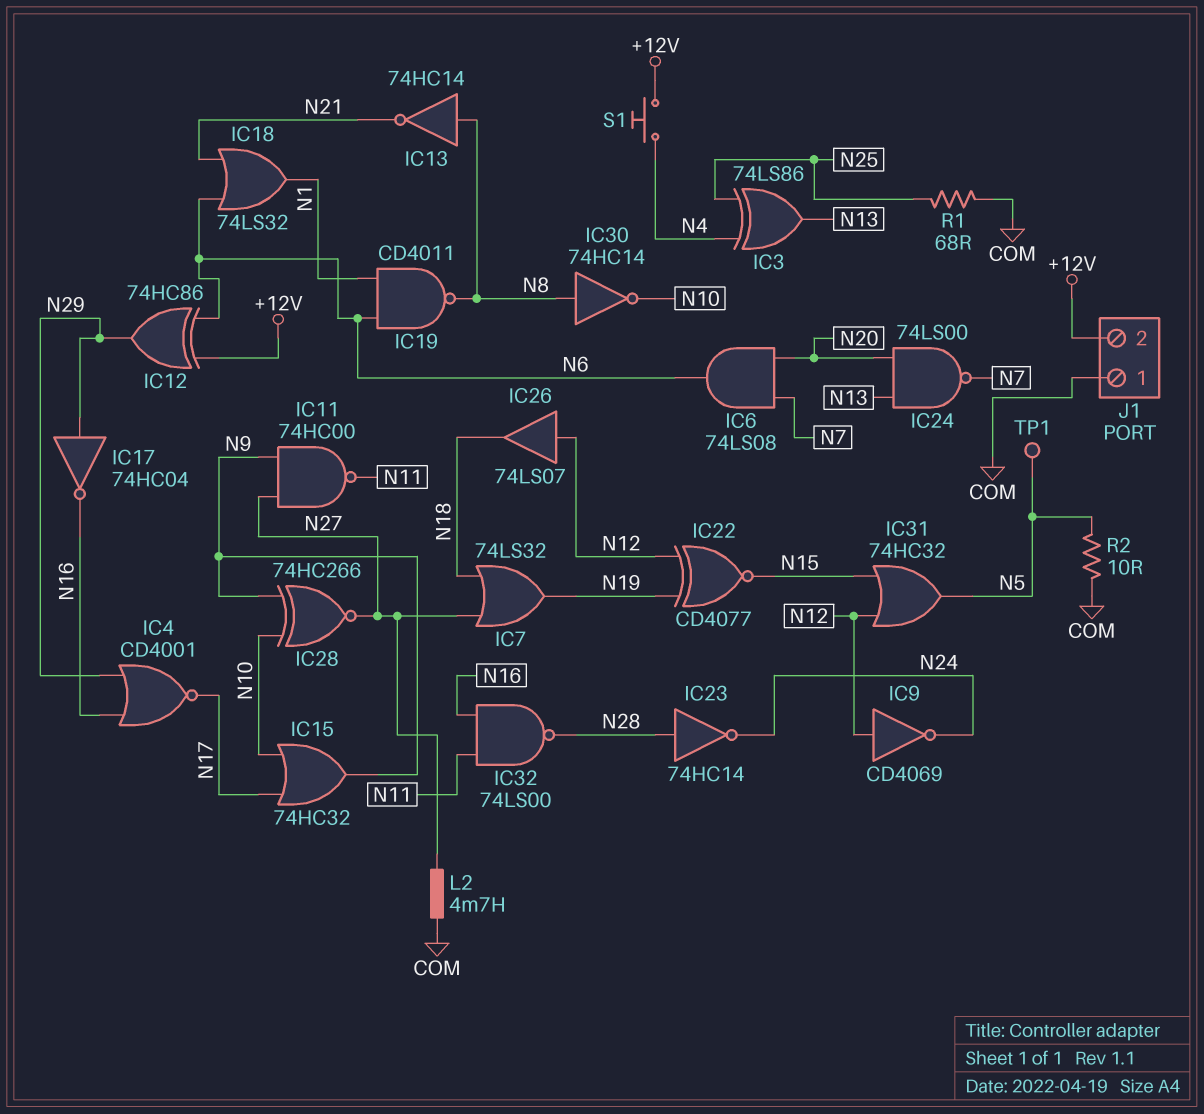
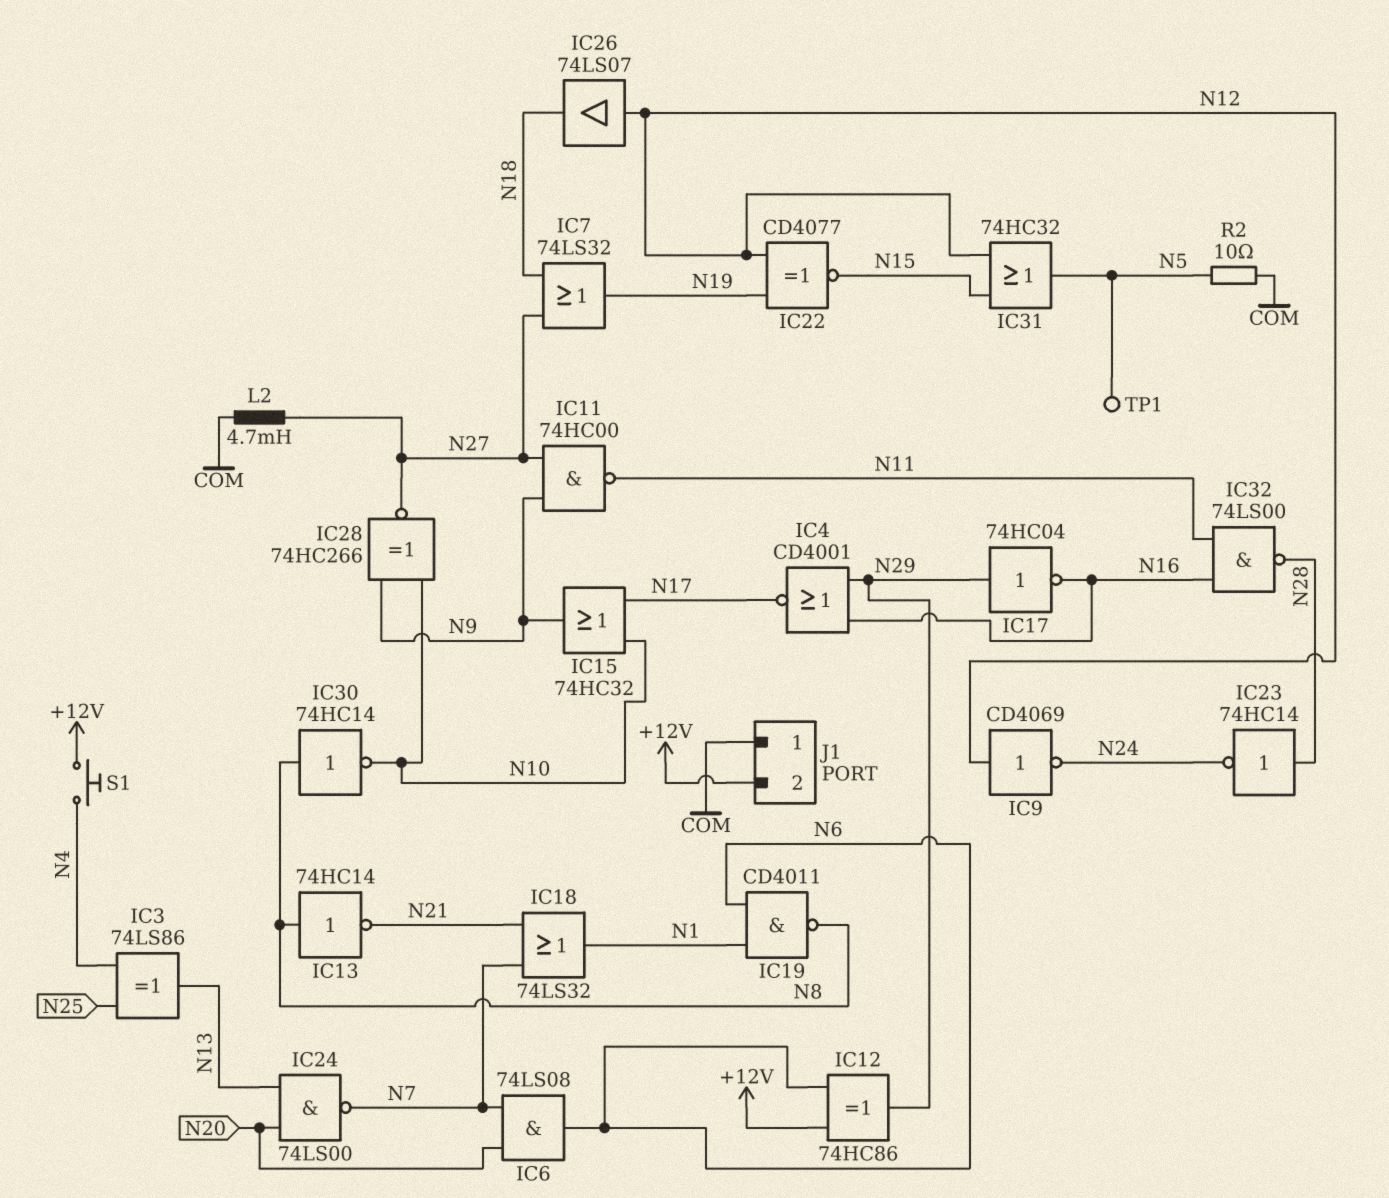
IC18: OR 74LS32 (in N6, in N21, out N1) -> OR 74LS32 (in N7, in N21, out N1)
R1: 68 (COM, N25) -> none

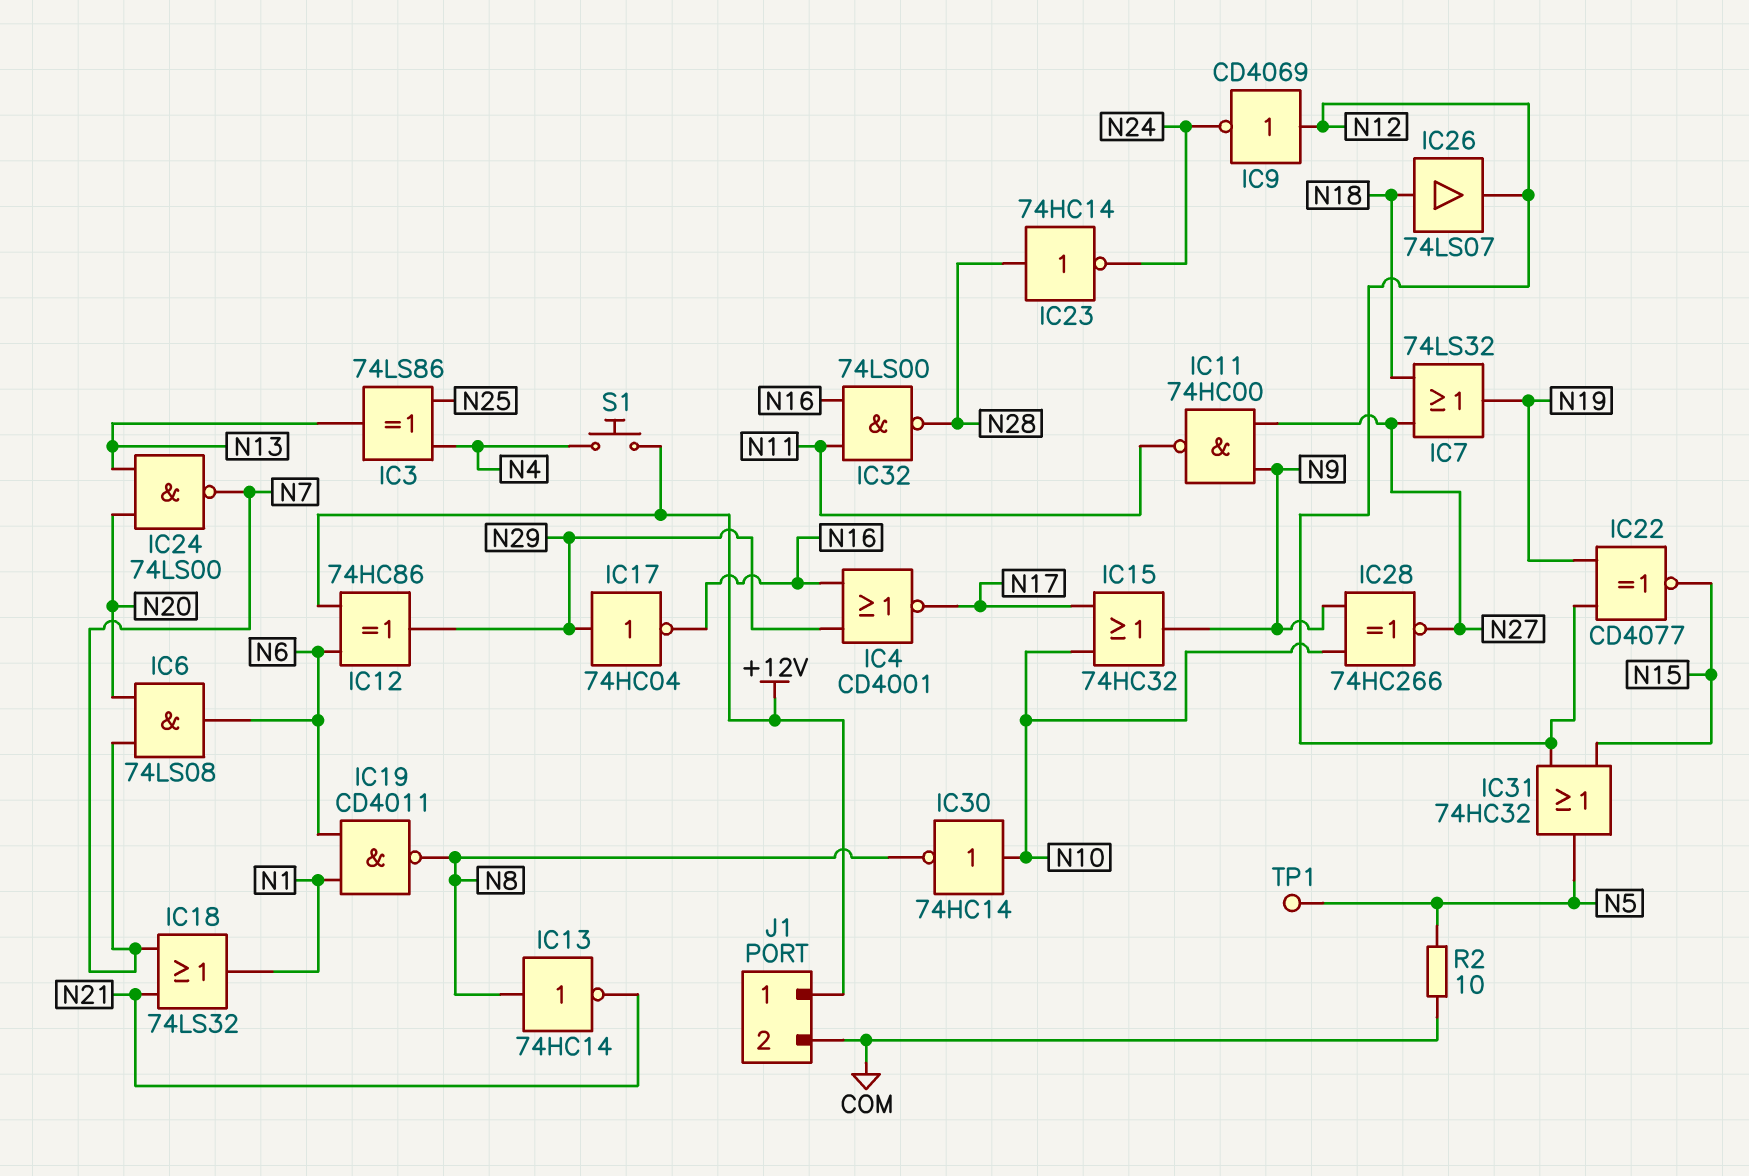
IC26: buffer 74LS07 (in N12, out N18) -> buffer 74LS07 (in N18, out N12)
IC30: NOT 74HC14 (in N8, out N10) -> NOT 74HC14 (in N10, out N8)
J1 pin 1: COM -> +12V
J1 pin 2: +12V -> COM
L2: 4.7mH (COM, N27) -> none

